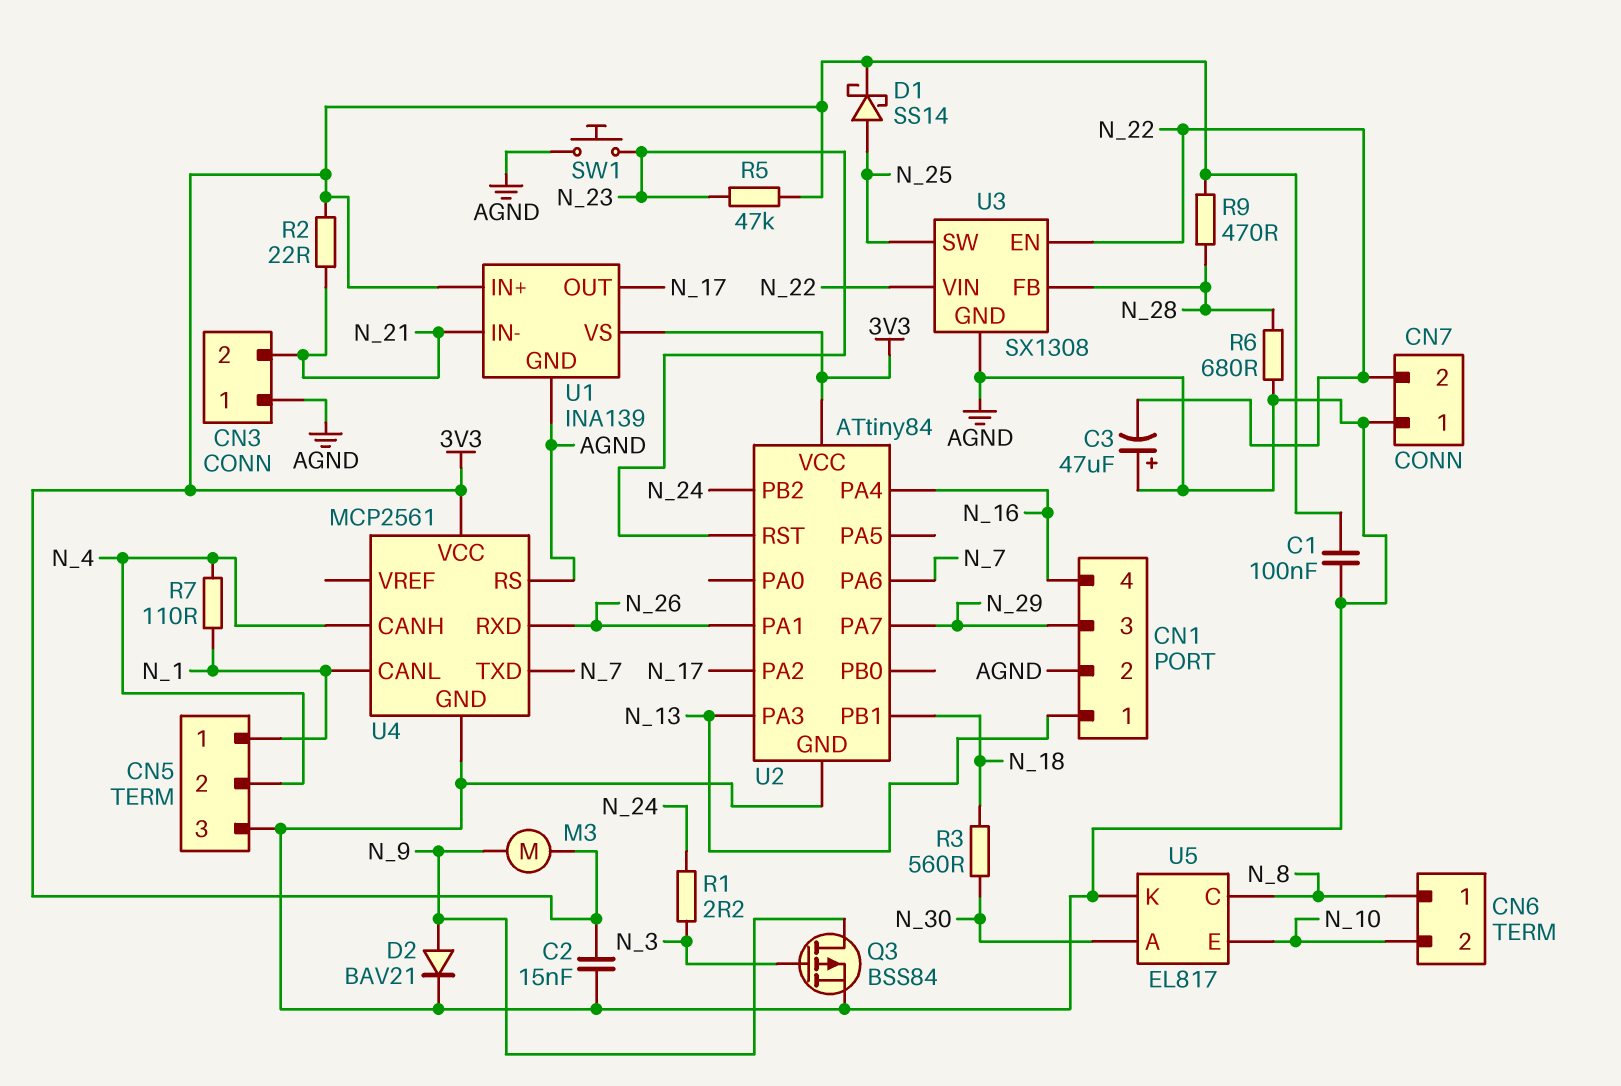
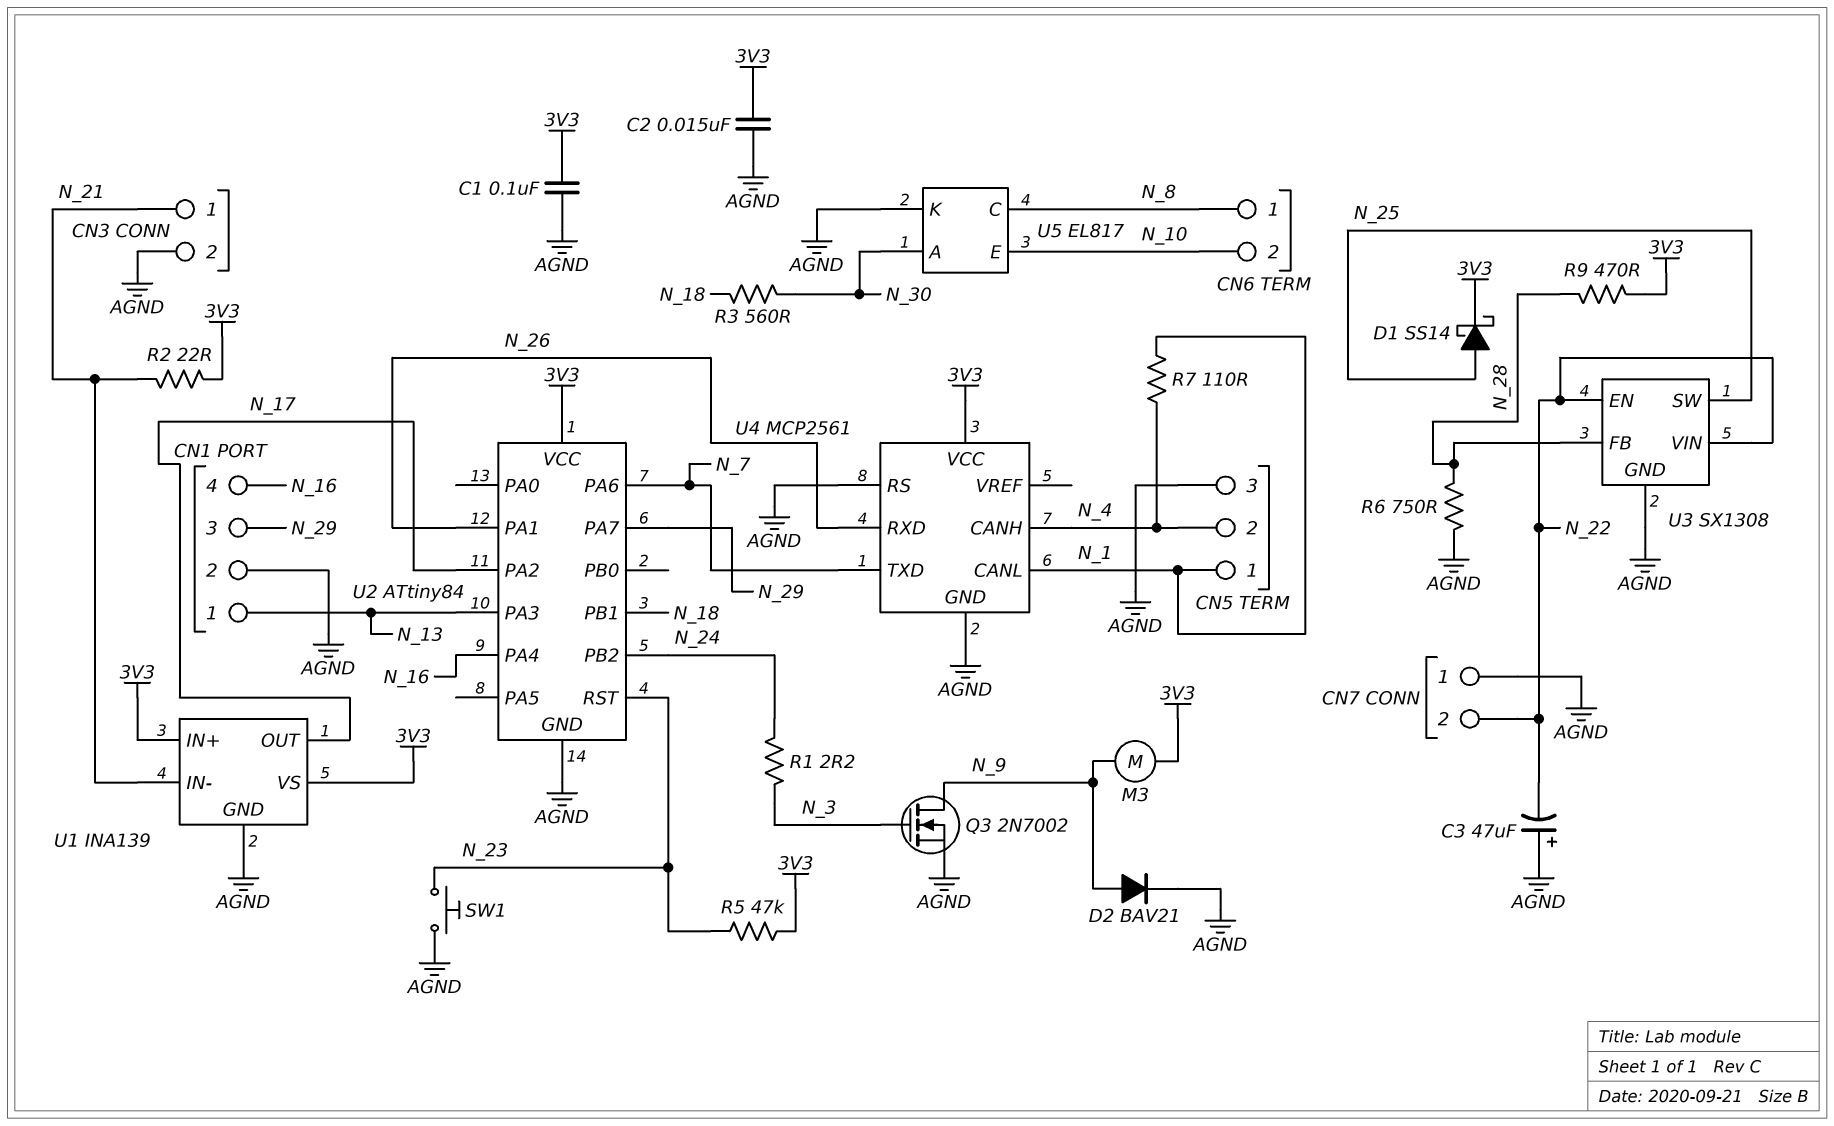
CN3 pin 1: AGND -> N_21
CN3 pin 2: N_21 -> AGND
Q3: PMOS BSS84 (G N_3, D N_9, S AGND) -> NMOS 2N7002 (G N_3, D N_9, S AGND)
R6: 680 (AGND, N_28) -> 750 (AGND, N_28)

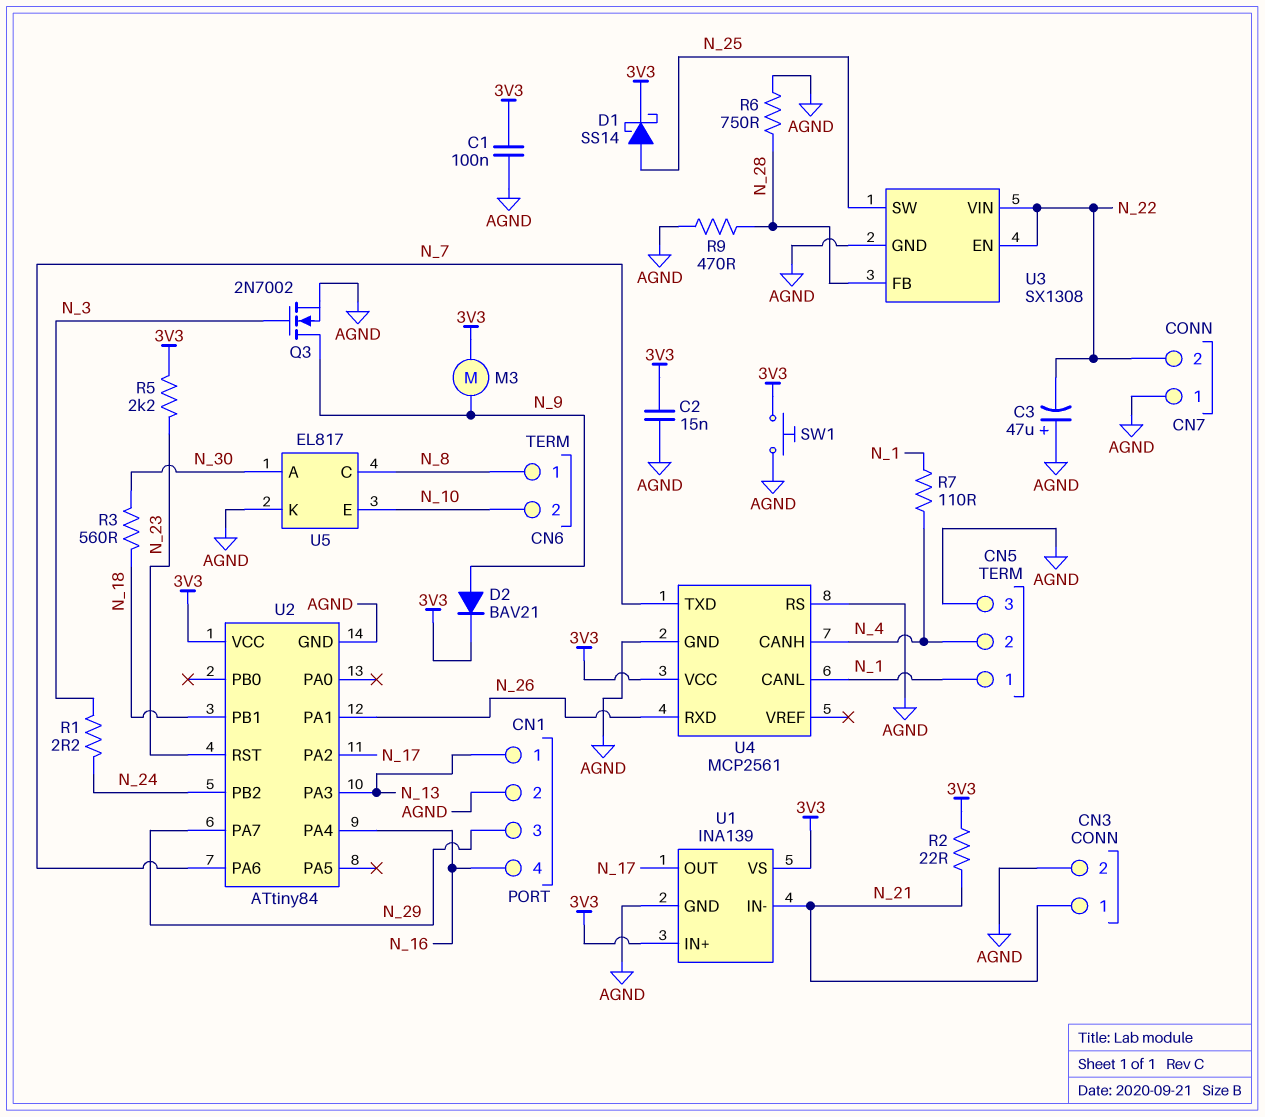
D2: diode BAV21 (A N_9, K AGND) -> diode BAV21 (A N_9, K 3V3)
R5: 47k (3V3, N_23) -> 2.2k (3V3, N_23)
R9: 470 (3V3, N_28) -> 470 (AGND, N_28)
SW1: button (AGND, N_23) -> button (3V3, AGND)

